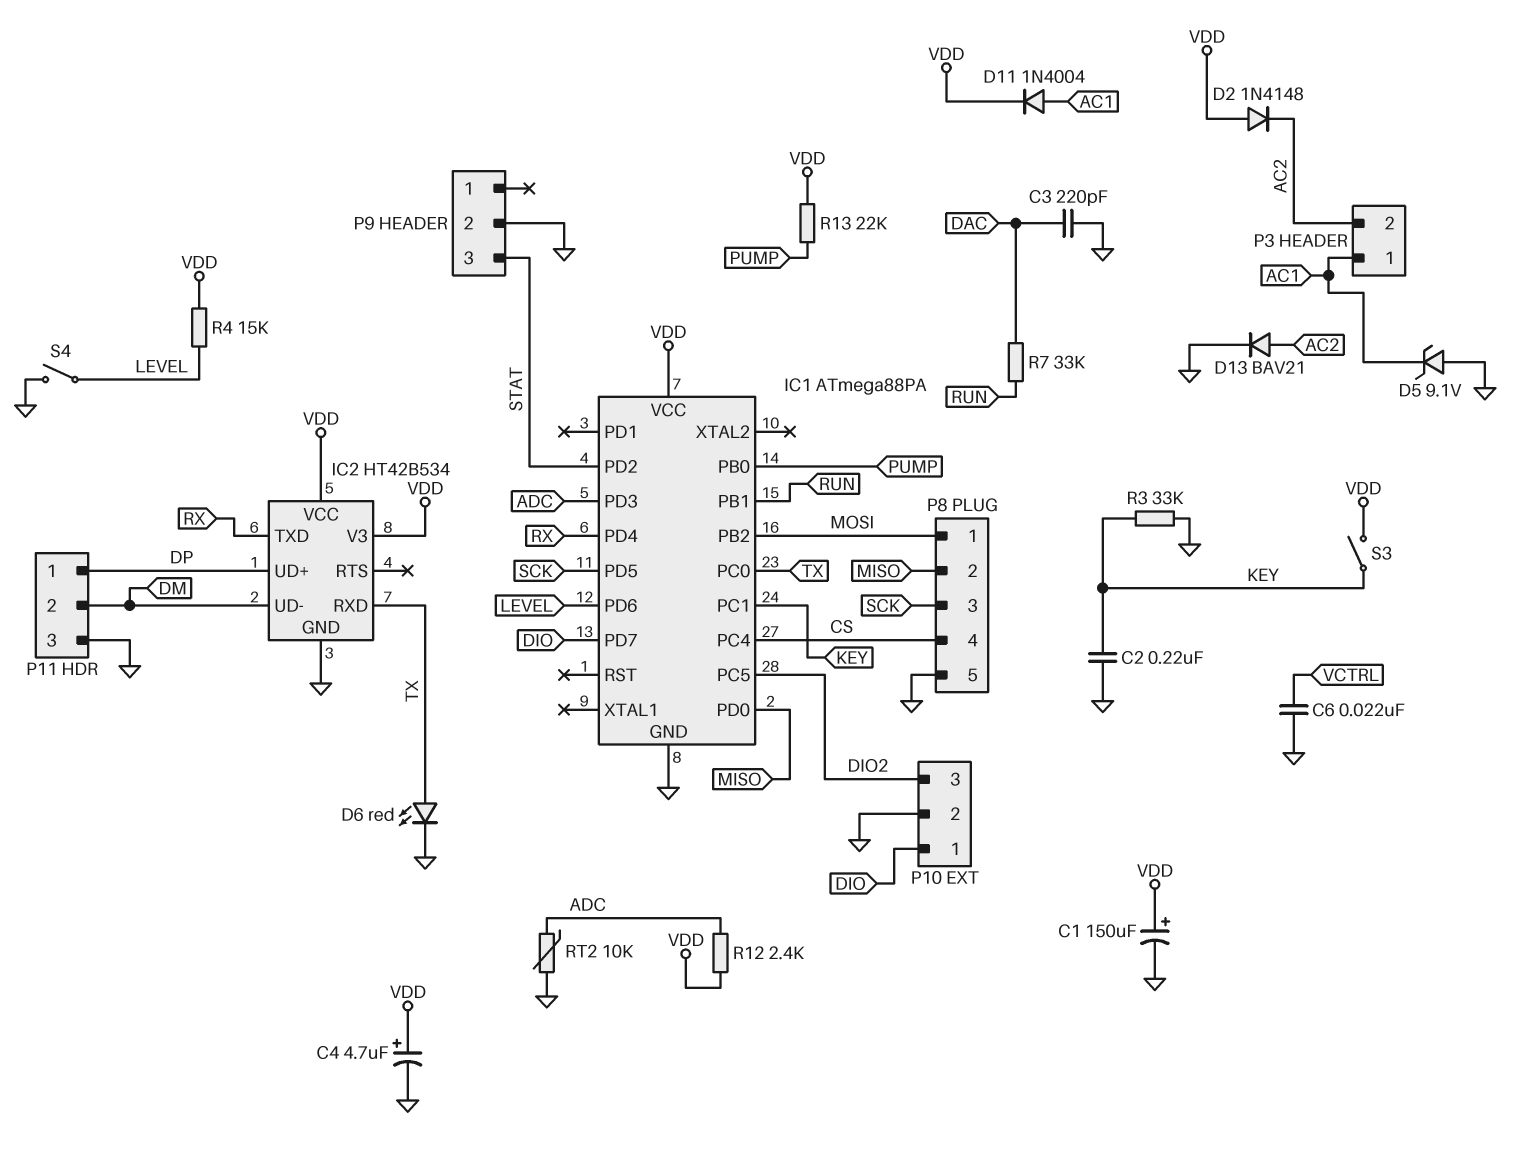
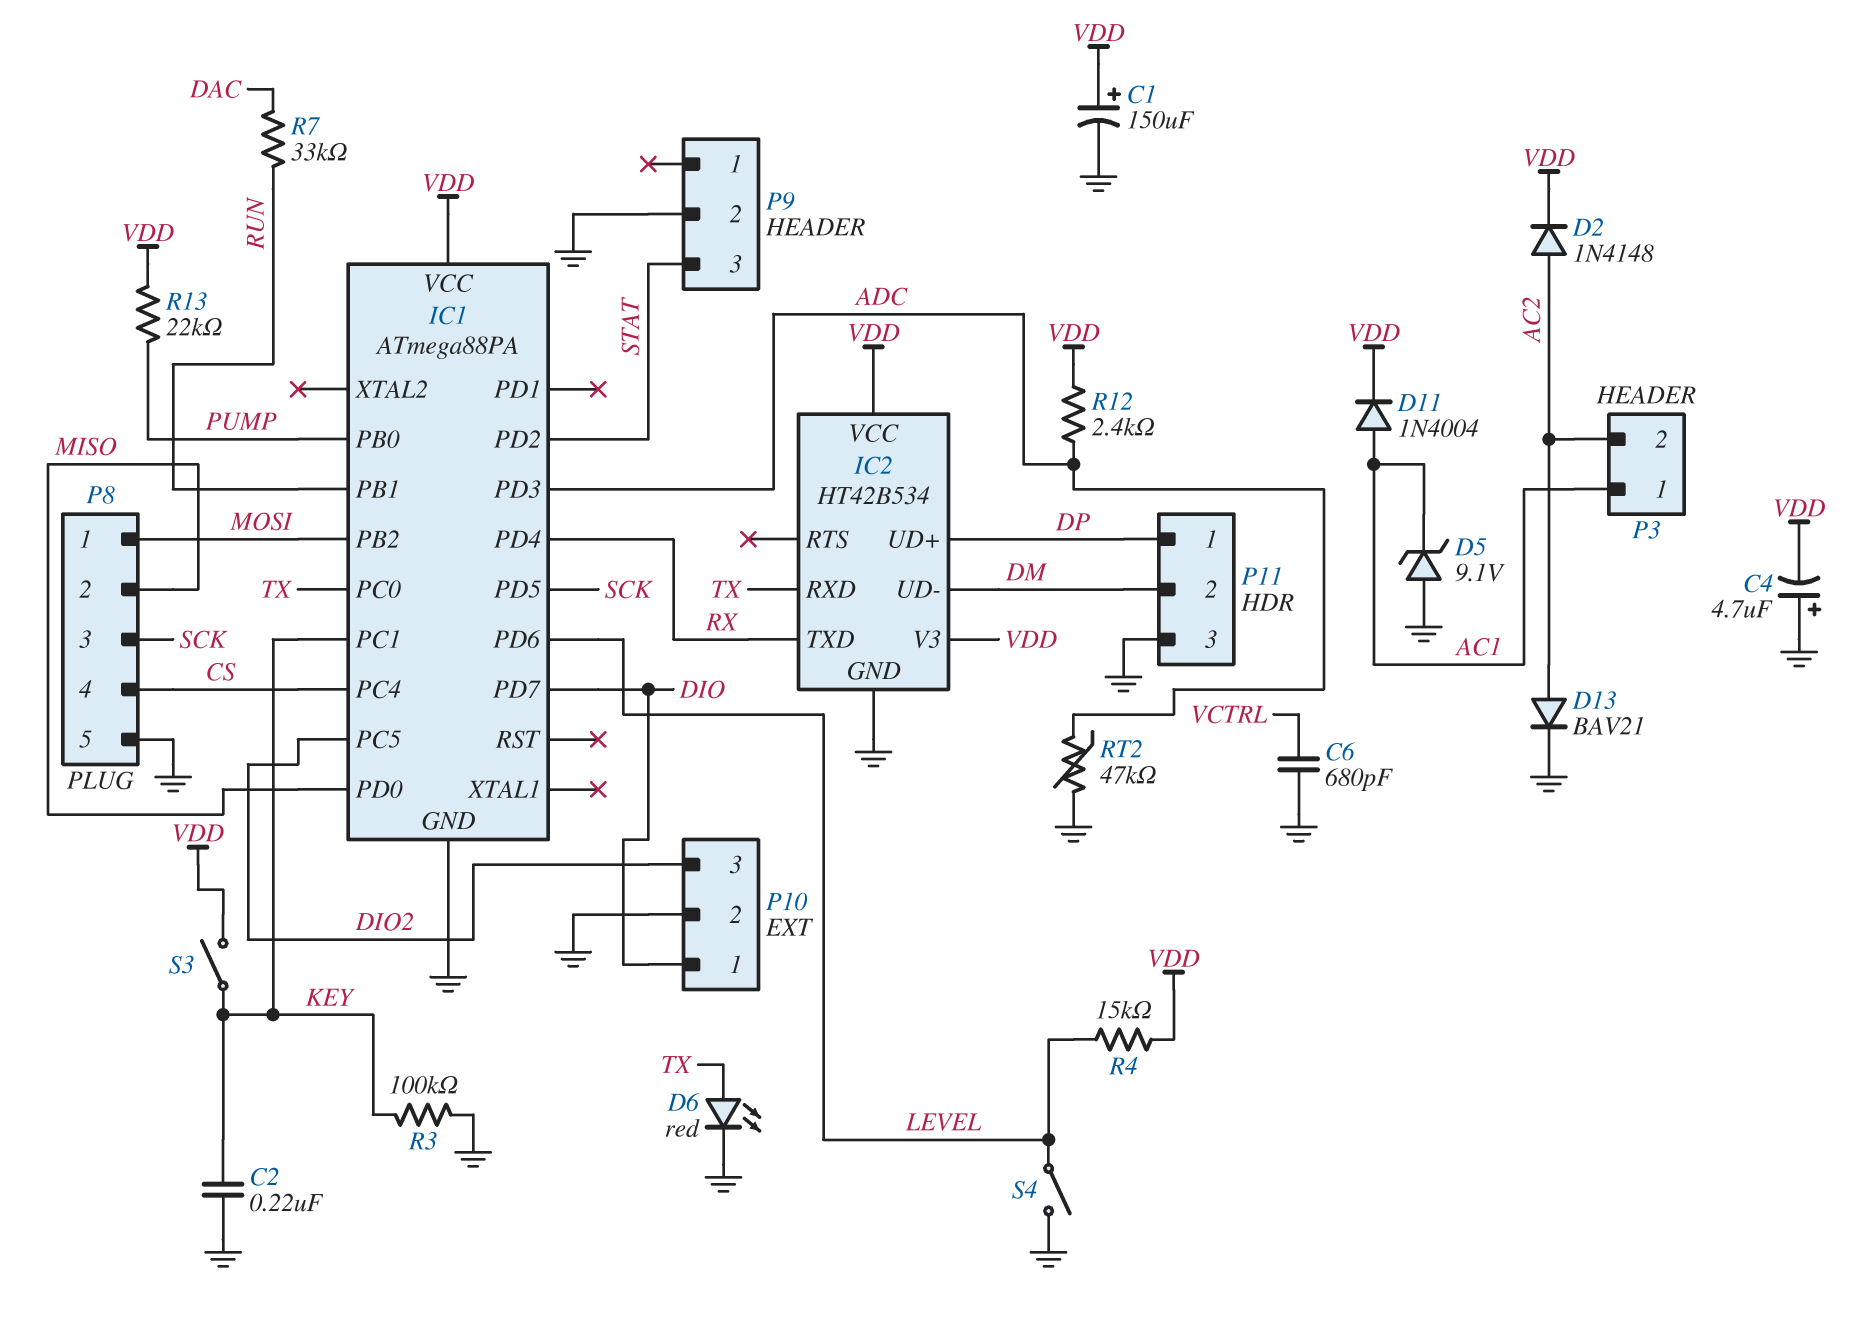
C3: 220pF (DAC, GND) -> none
C4: 4.7uF (plus VDD, minus GND) -> 4.7uF (plus GND, minus VDD)
C6: 22nF (GND, VCTRL) -> 680pF (GND, VCTRL)
D2: diode 1N4148 (A VDD, K AC2) -> diode 1N4148 (A AC2, K VDD)
R3: 33k (GND, KEY) -> 100k (GND, KEY)
RT2: 10k (ADC, GND) -> 47k (ADC, GND)

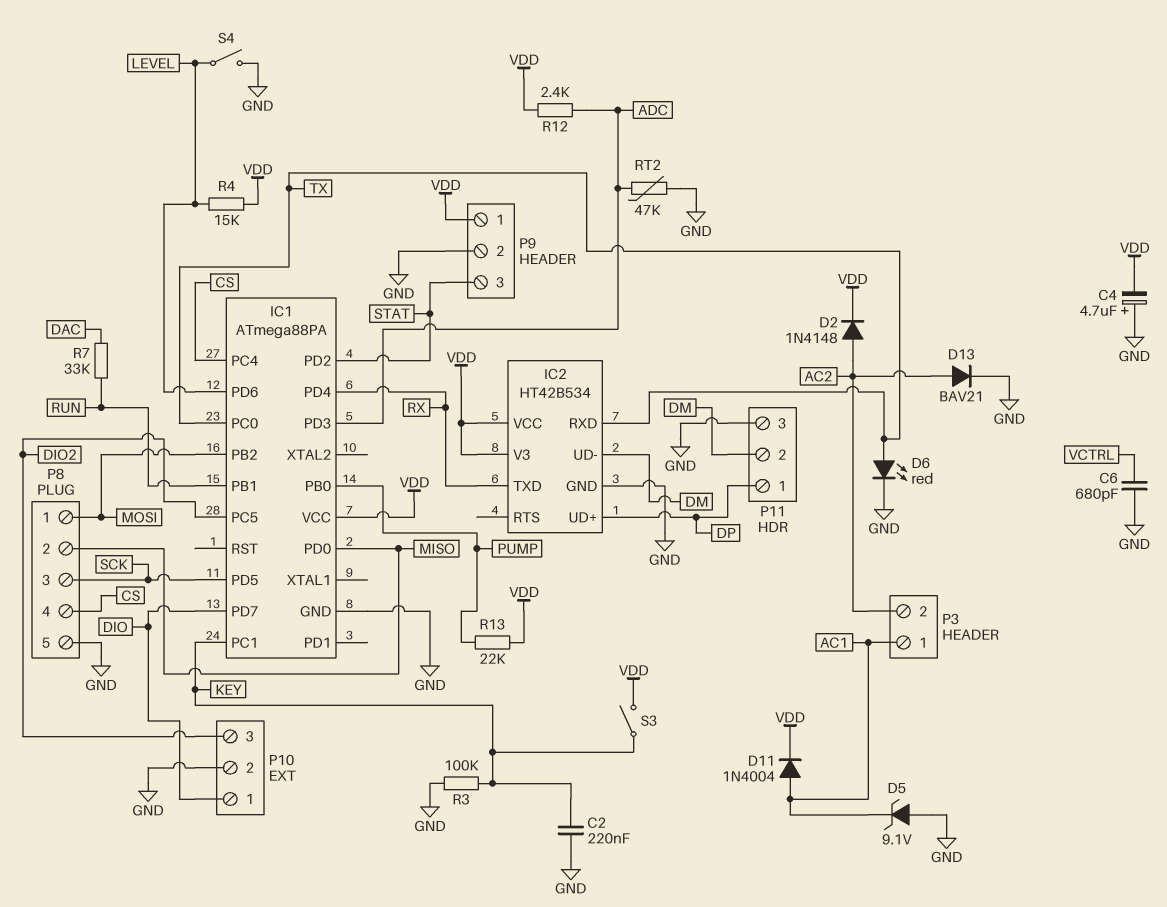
C1: 150uF (plus VDD, minus GND) -> none
P9 pin 1: none -> VDD

